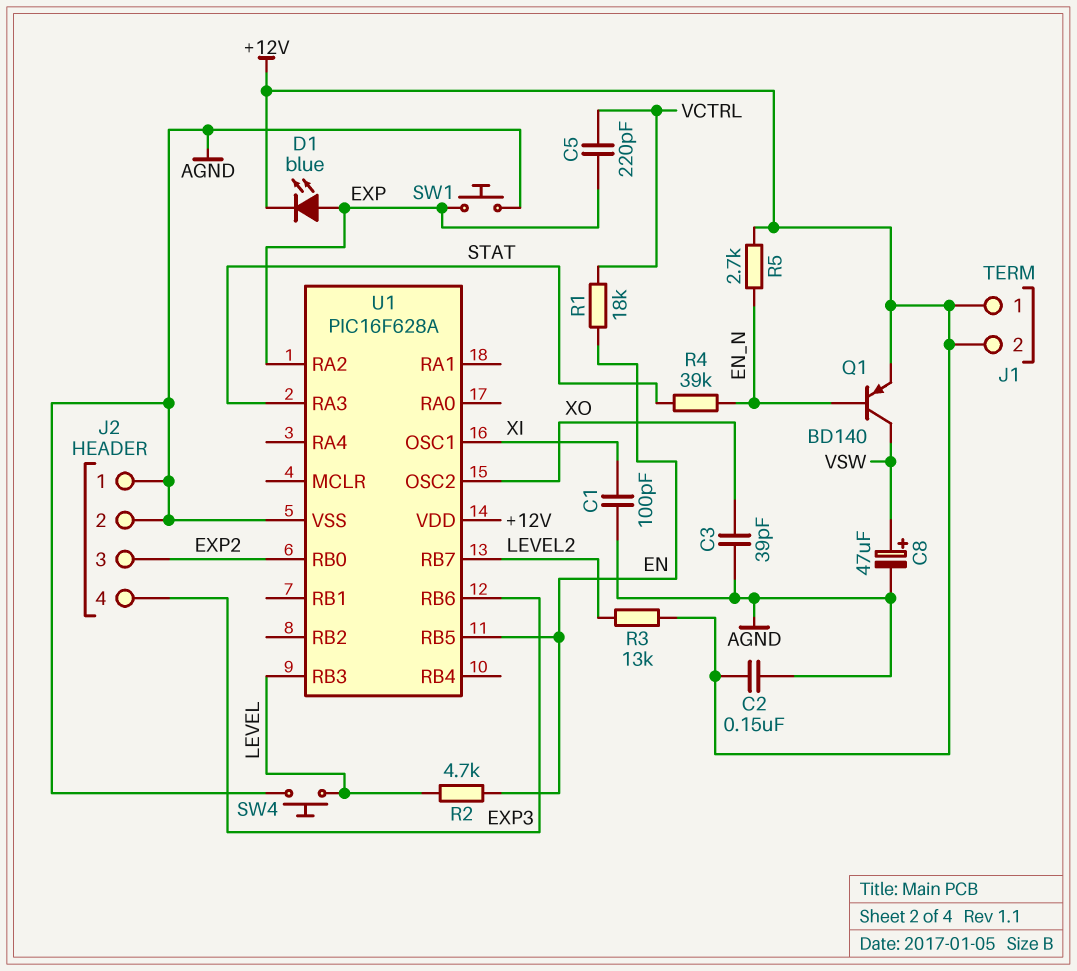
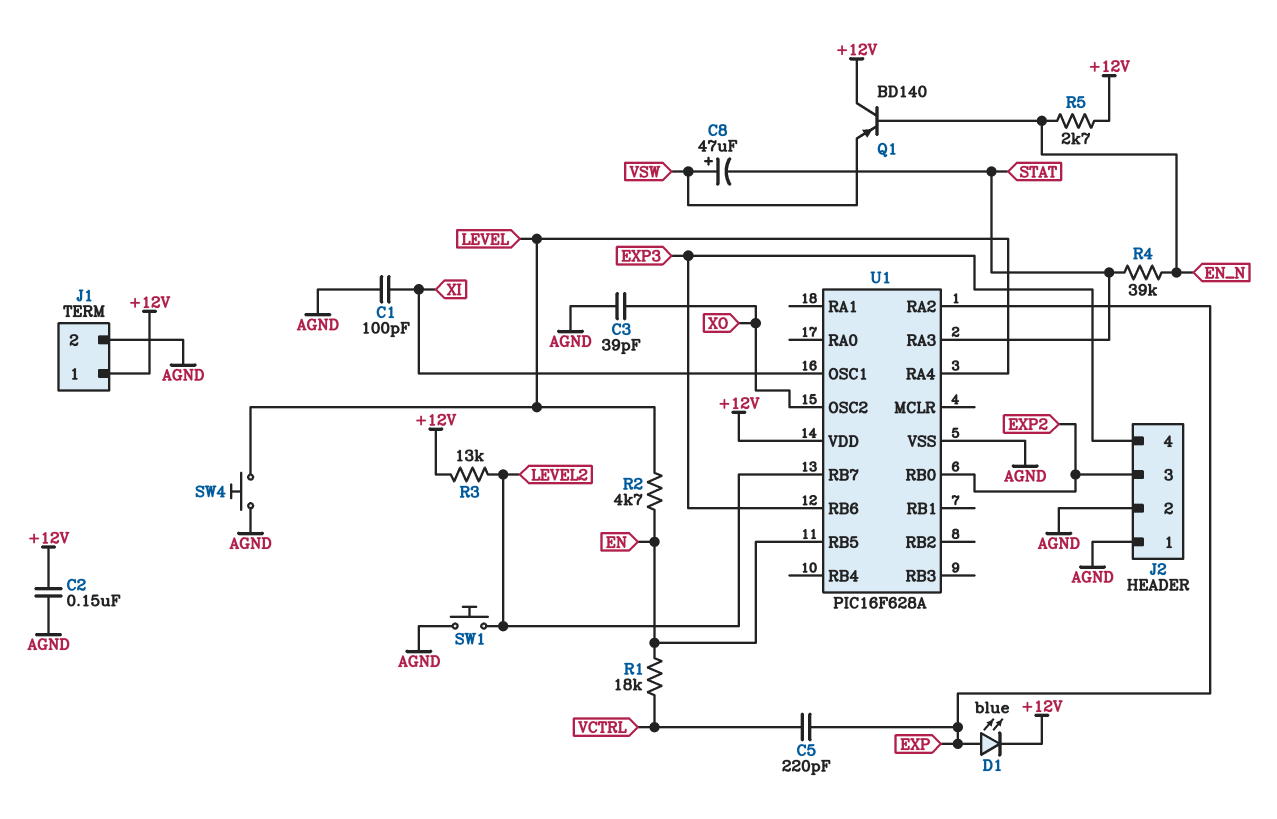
C8: 47uF (plus VSW, minus AGND) -> 47uF (plus VSW, minus STAT)
J1 pin 2: +12V -> AGND
Q1: PNP BD140 (B EN_N, C VSW, E +12V) -> PNP BD140 (B EN_N, C +12V, E VSW)
SW1: button (AGND, EXP) -> button (AGND, LEVEL2)
U1 pin RA4: none -> LEVEL
U1 pin RB3: LEVEL -> none

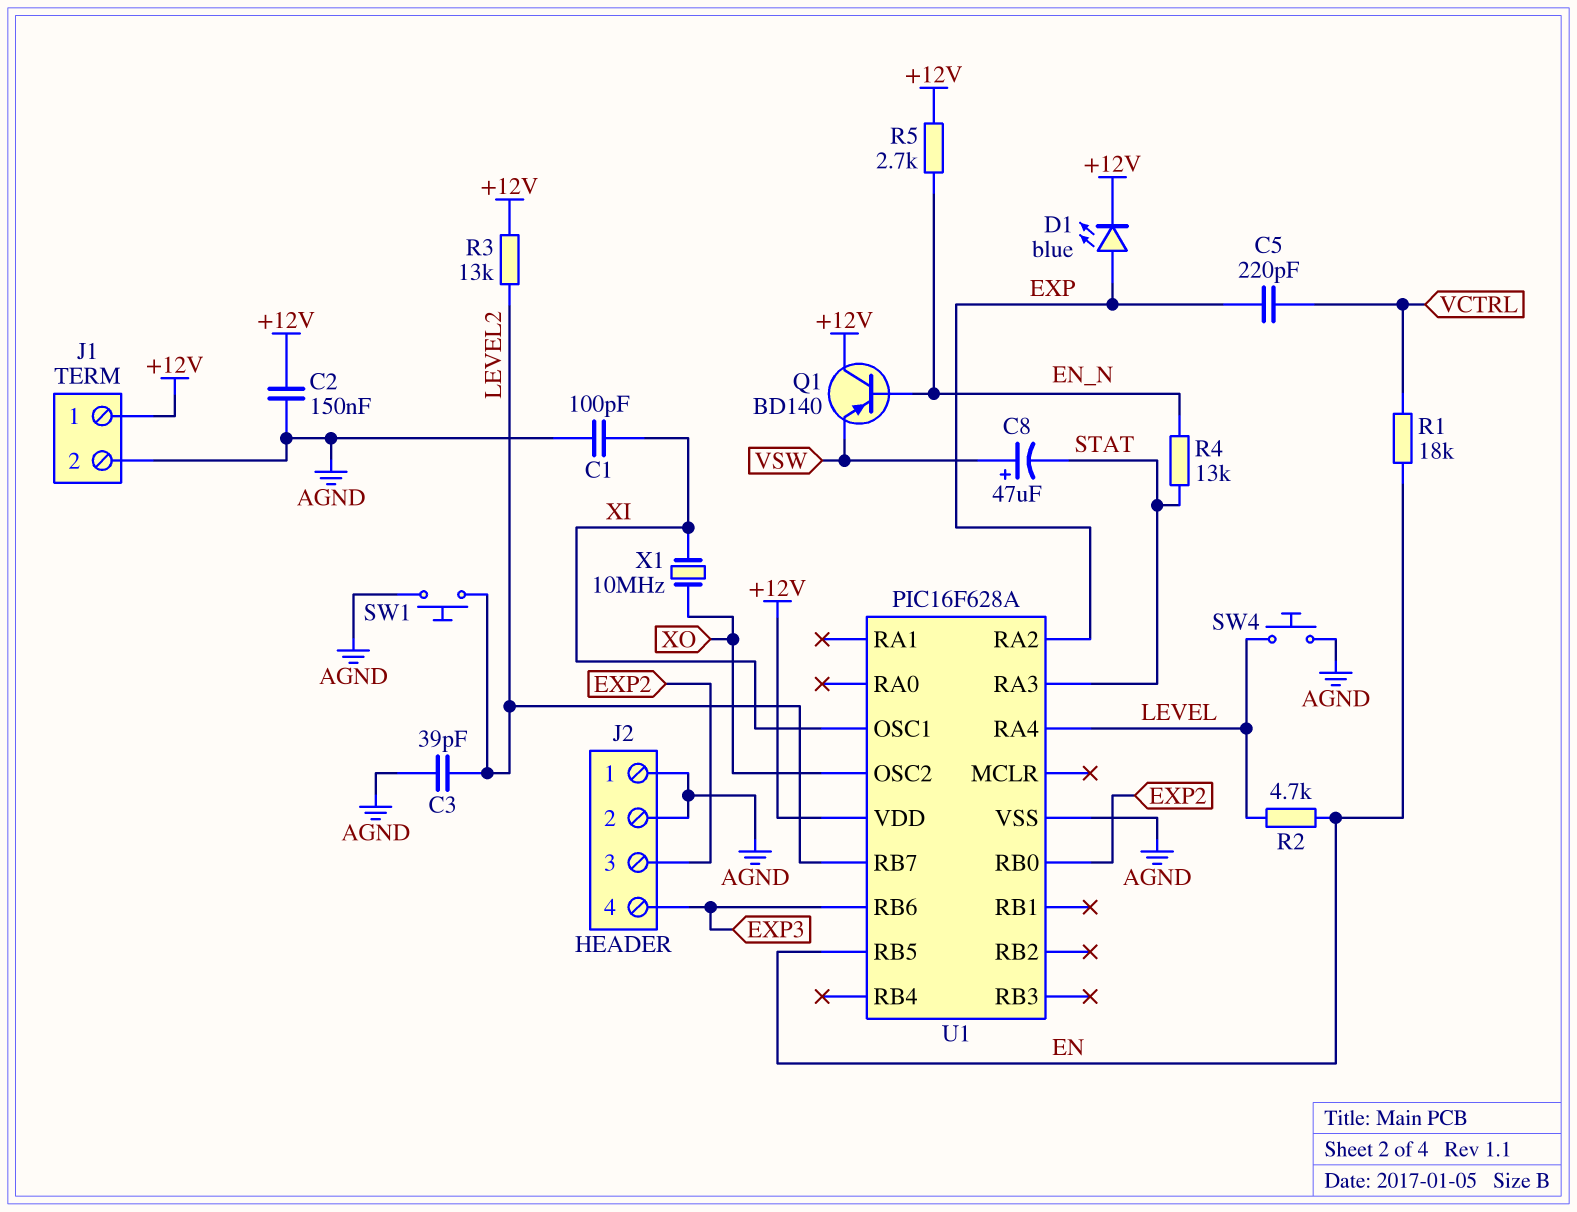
C3: 39pF (AGND, XO) -> 39pF (AGND, LEVEL2)
R4: 39k (EN_N, STAT) -> 13k (EN_N, STAT)
X1: none -> 10MHz (XI, XO)

